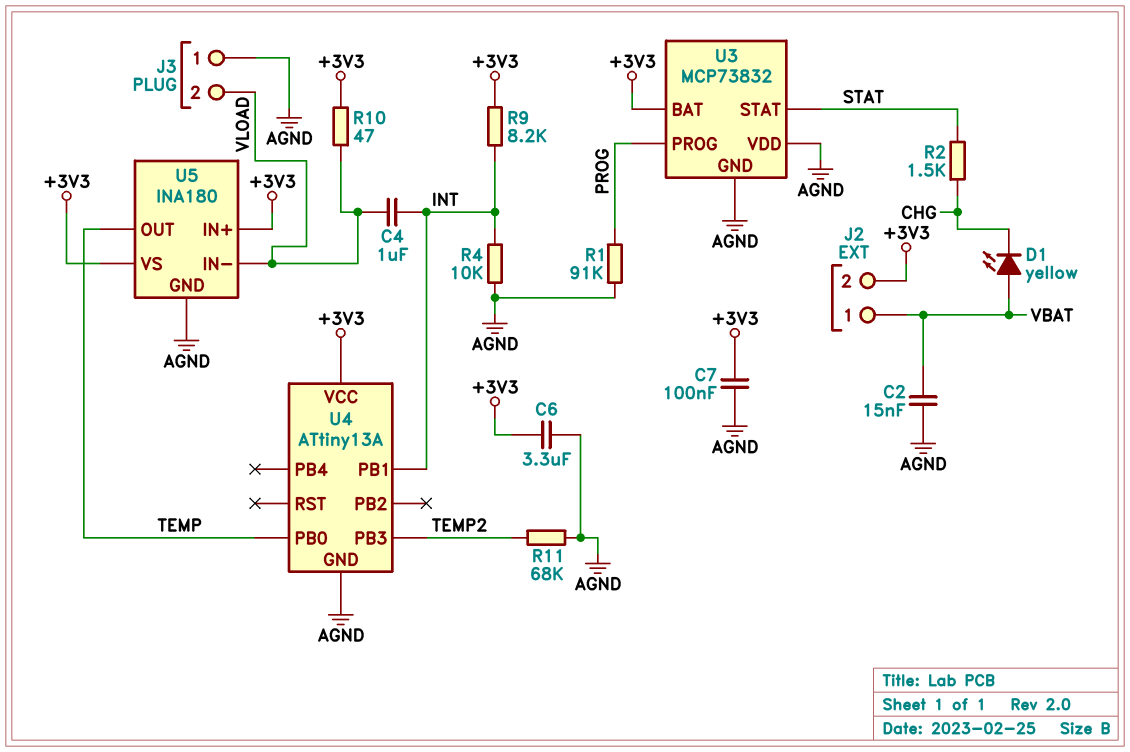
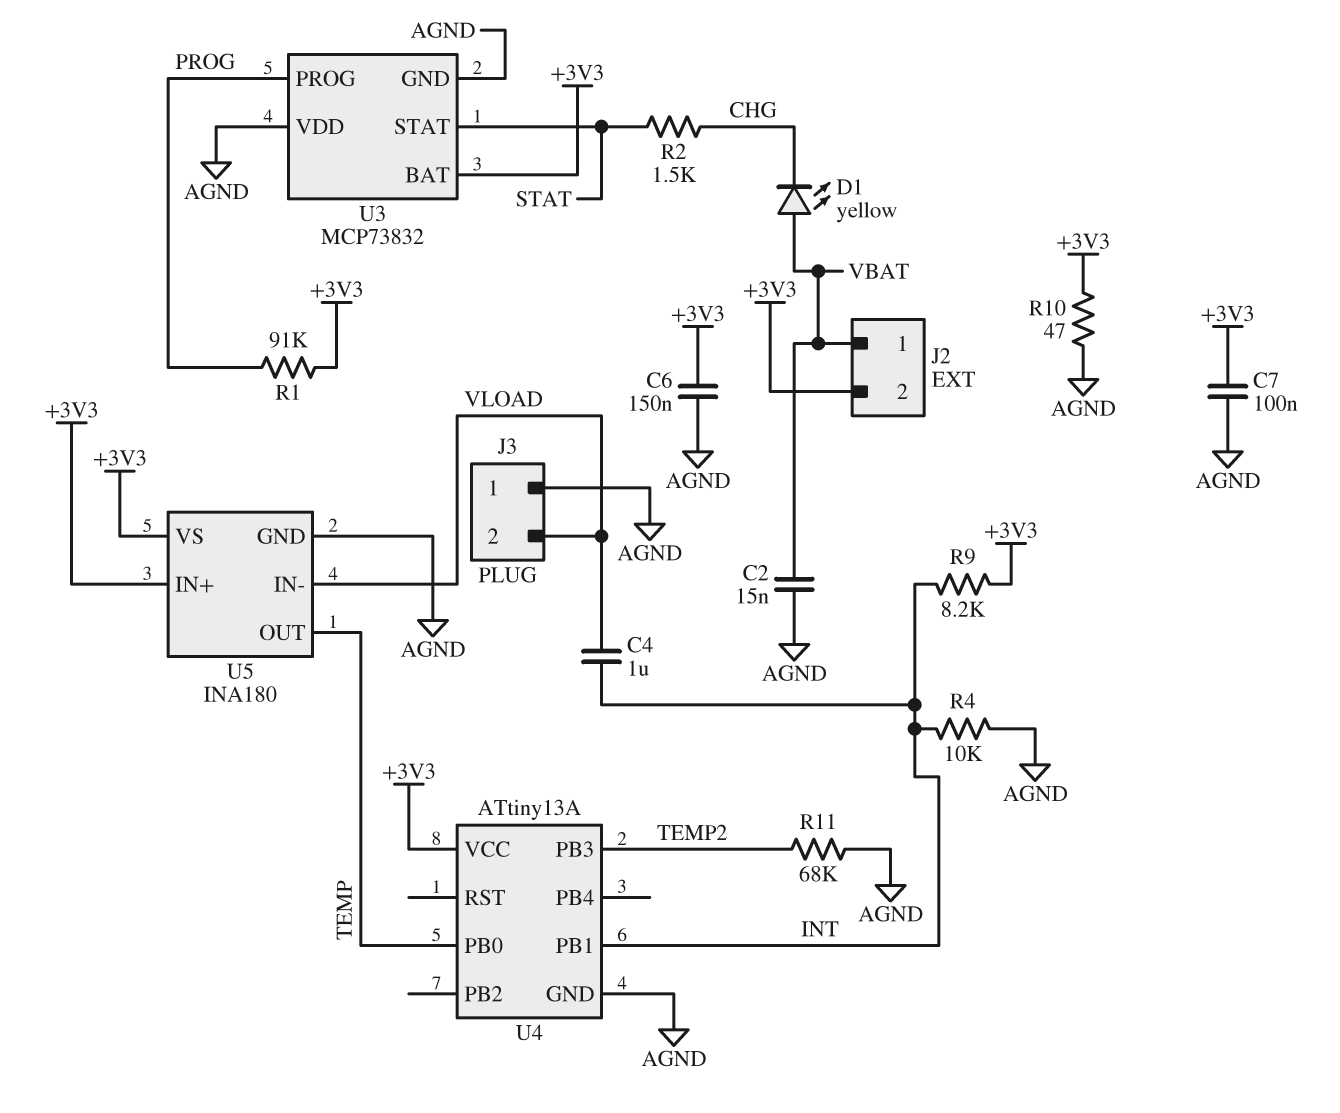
C6: 3.3uF (+3V3, AGND) -> 150nF (+3V3, AGND)
R1: 91k (AGND, PROG) -> 91k (+3V3, PROG)
R10: 47 (+3V3, VLOAD) -> 47 (+3V3, AGND)

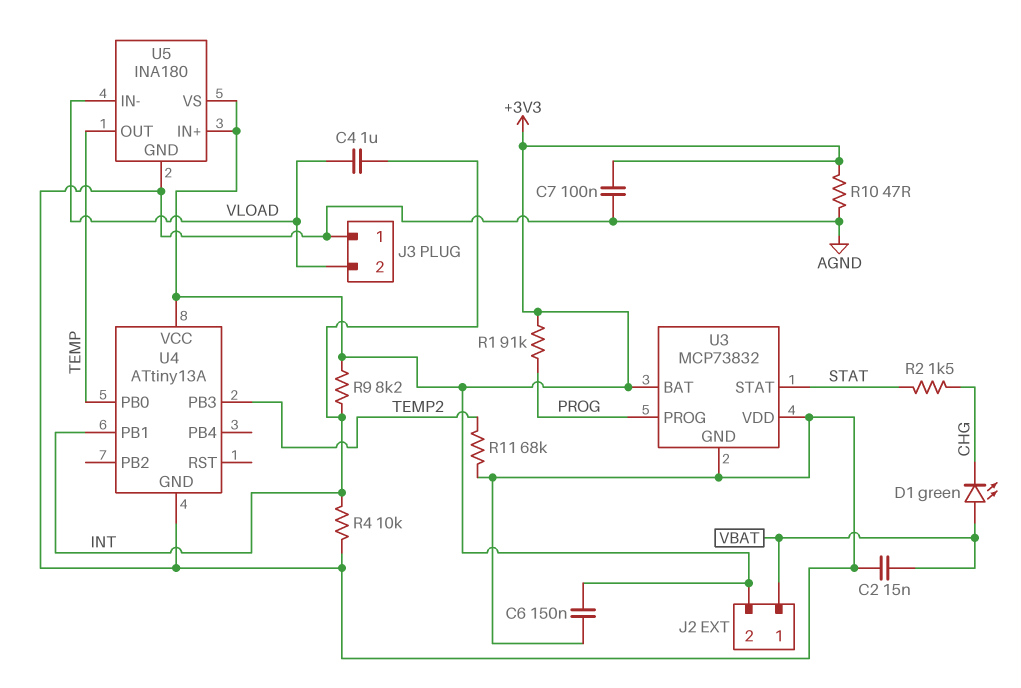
D1: LED yellow (A VBAT, K CHG) -> LED green (A VBAT, K CHG)

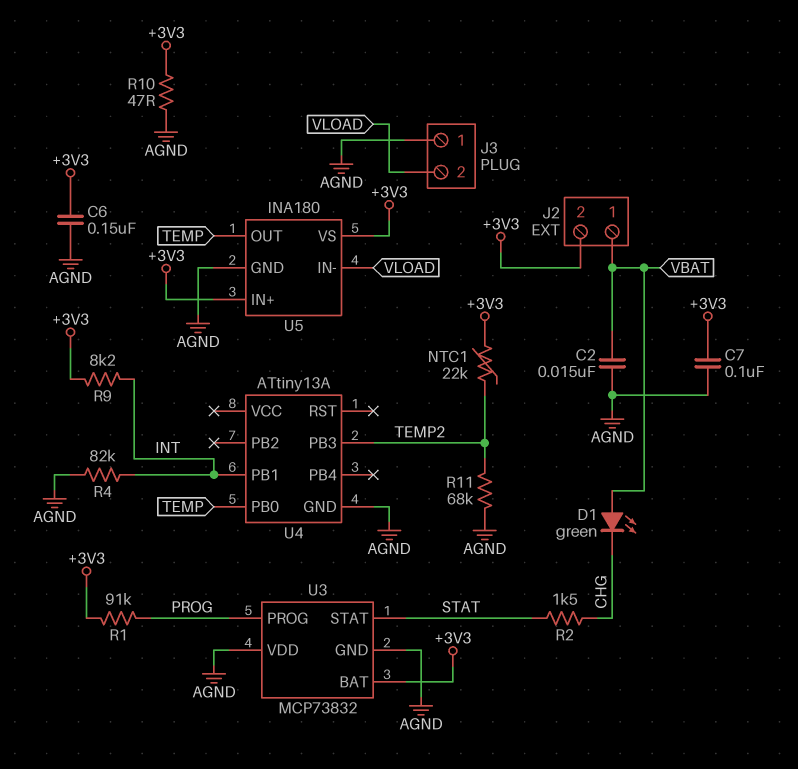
C4: 1uF (INT, VLOAD) -> none
NTC1: none -> 22k (+3V3, TEMP2)
R4: 10k (AGND, INT) -> 82k (AGND, INT)
U4 pin VCC: +3V3 -> none

